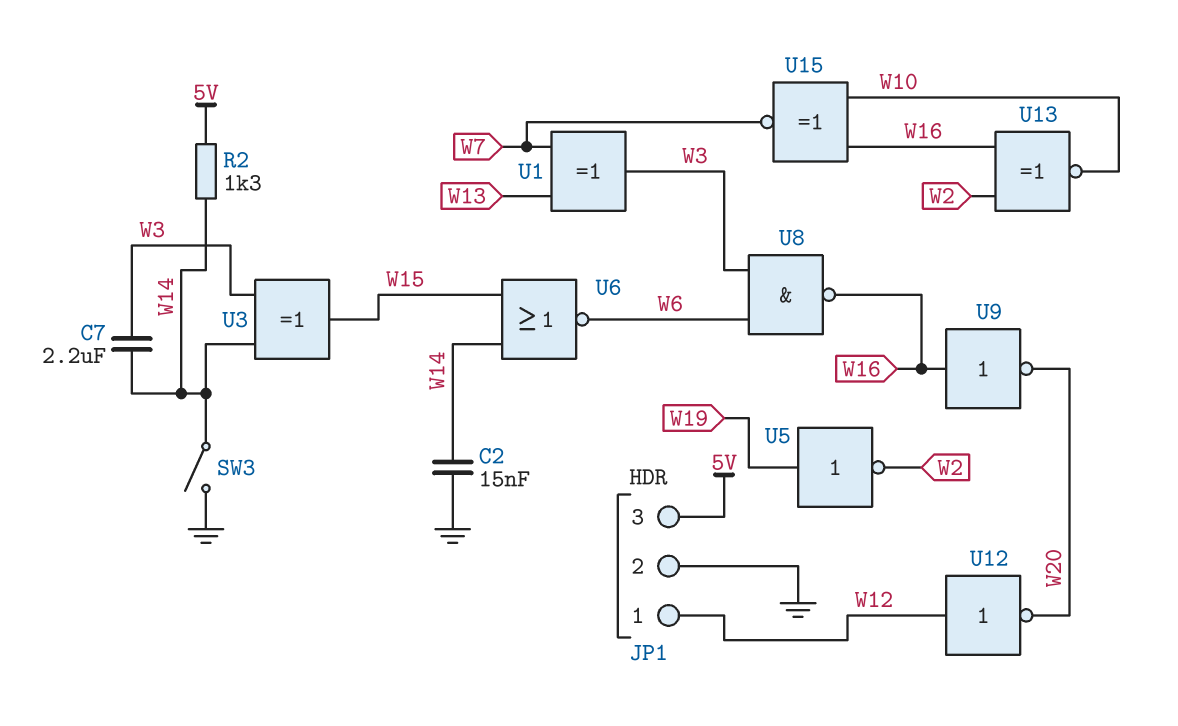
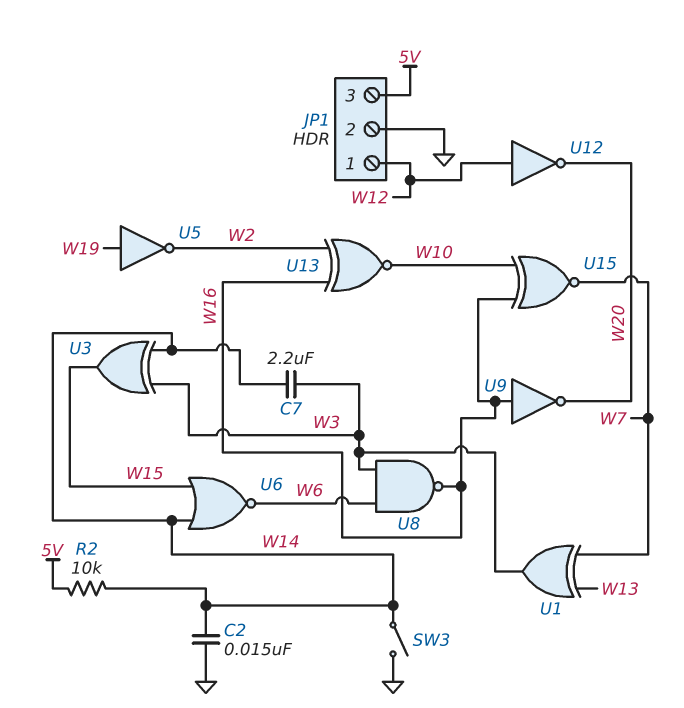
R2: 1.3k (5V, W14) -> 10k (5V, W14)

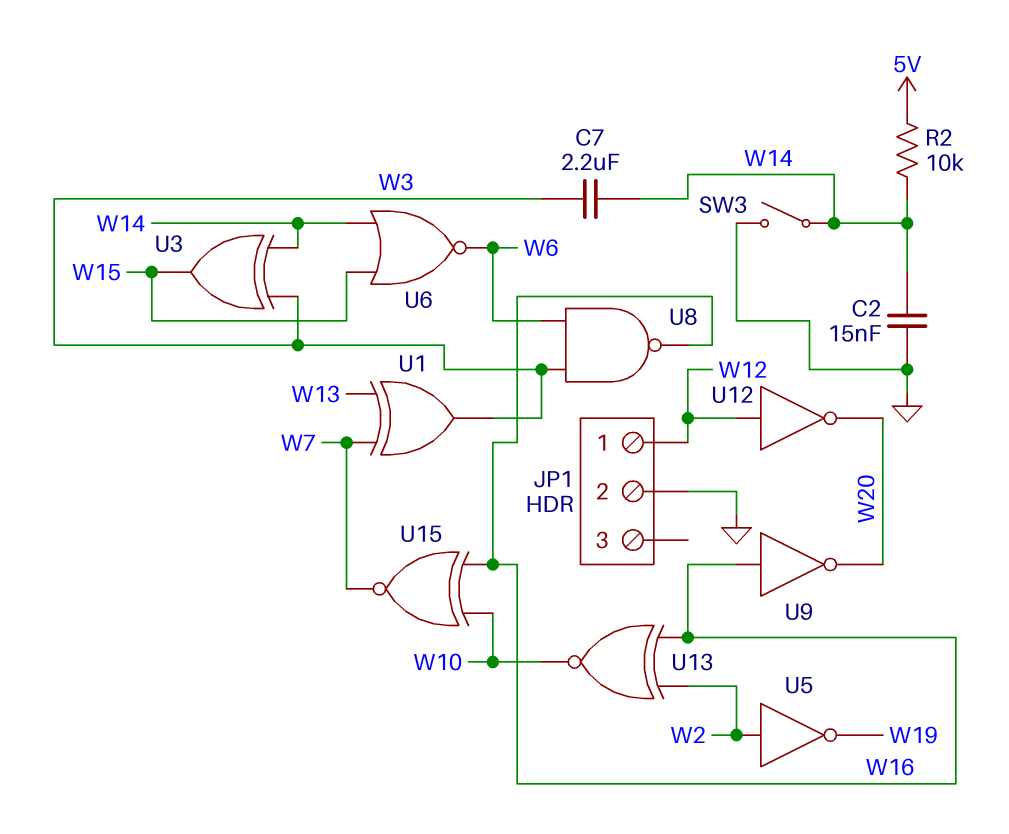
JP1 pin 3: 5V -> none
U5: NOT (in W19, out W2) -> NOT (in W2, out W19)

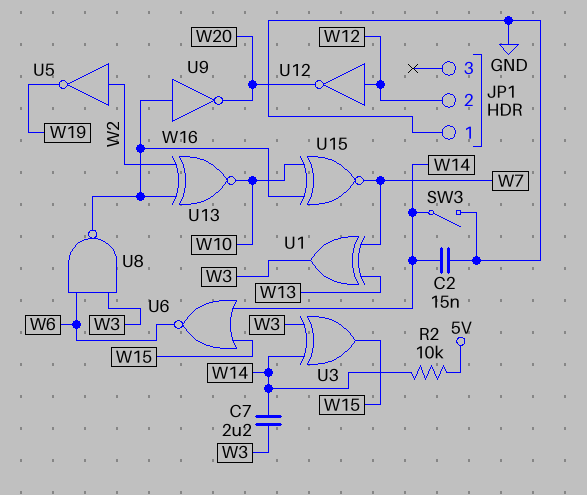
JP1 pin 1: W12 -> GND
JP1 pin 2: GND -> W12

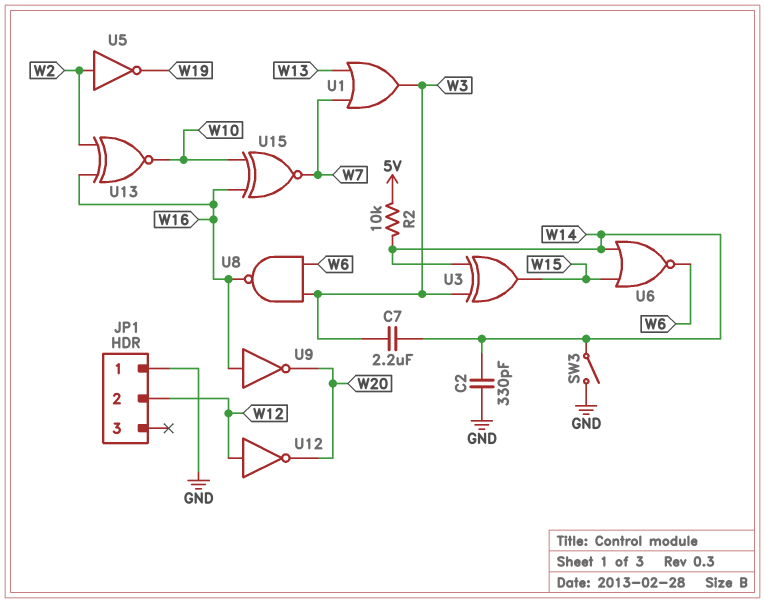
C2: 15nF (GND, W14) -> 330pF (GND, W14)
U1: XOR (in W7, in W13, out W3) -> OR (in W7, in W13, out W3)

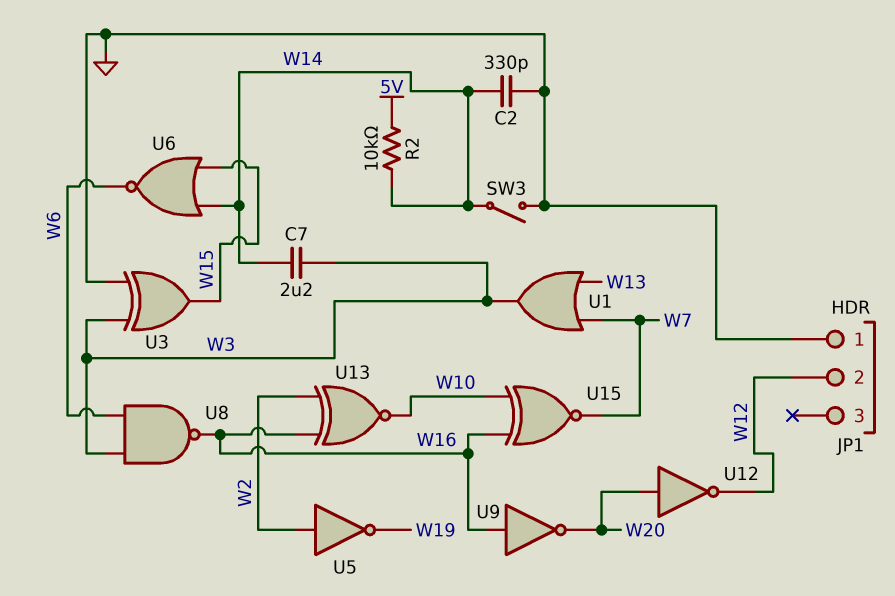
U3: XOR (in W3, in W14, out W15) -> XOR (in GND, in W3, out W15)
U12: NOT (in W12, out W20) -> NOT (in W20, out W12)

